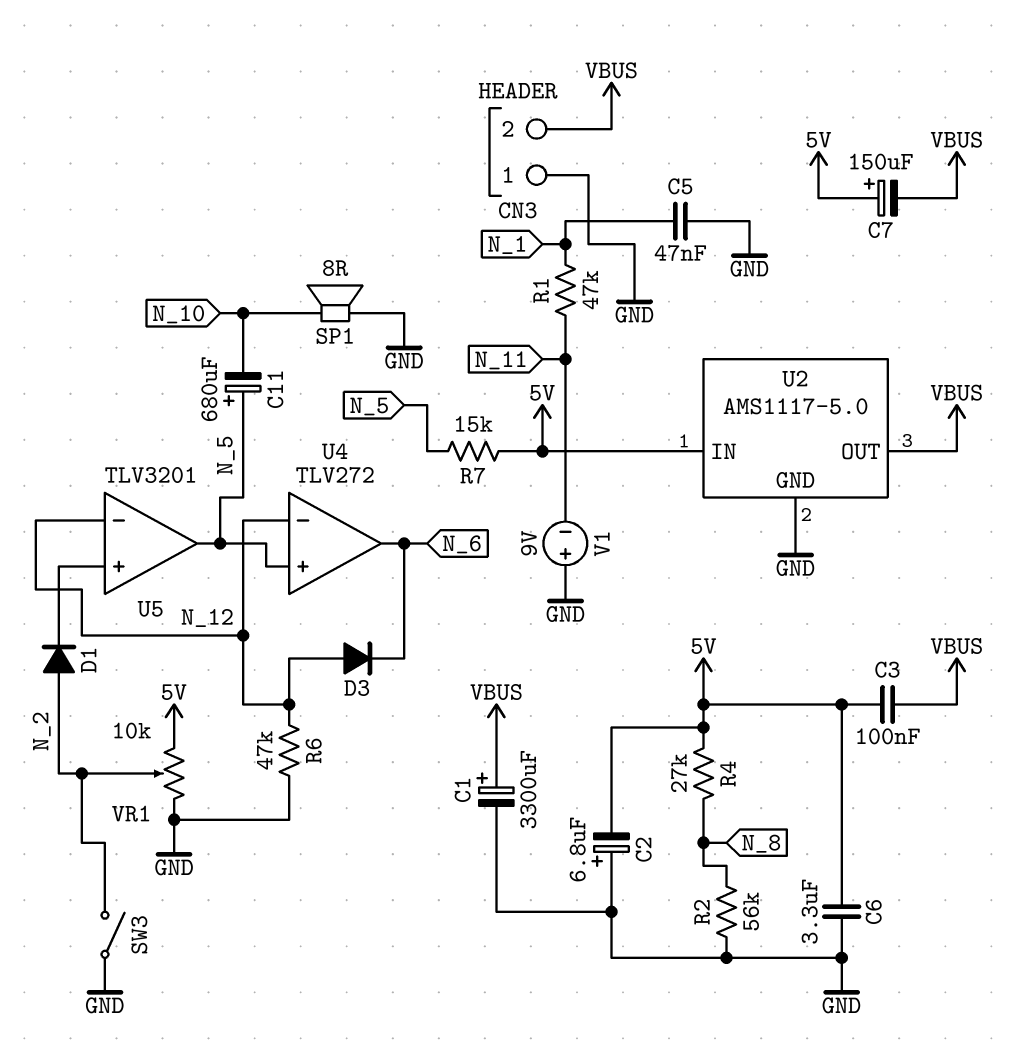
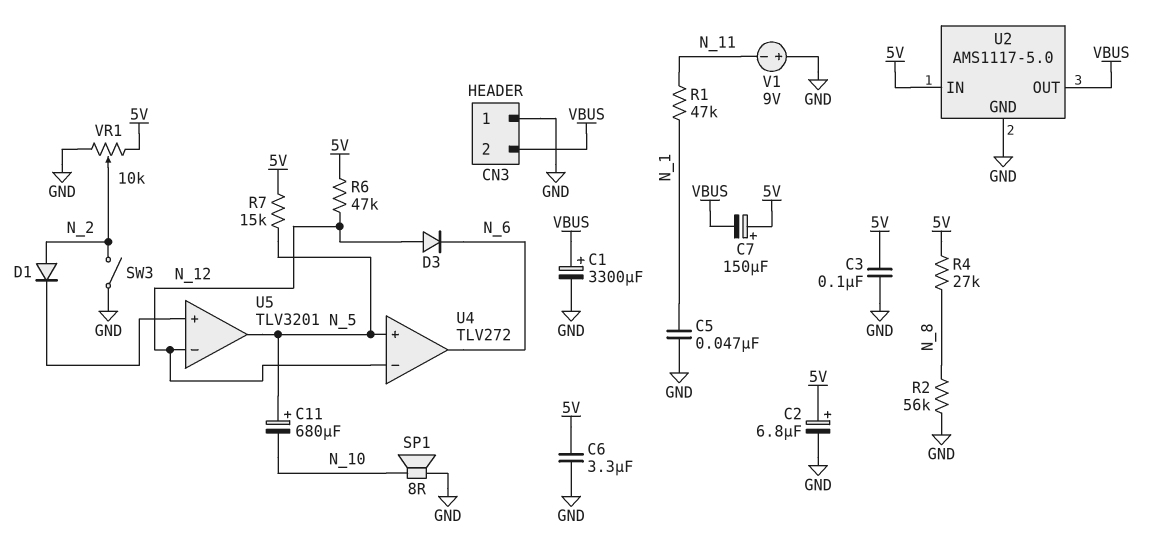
C2: 6.8uF (plus GND, minus 5V) -> 6.8uF (plus 5V, minus GND)
C3: 100nF (5V, VBUS) -> 100nF (5V, GND)
R6: 47k (GND, N_12) -> 47k (5V, N_12)

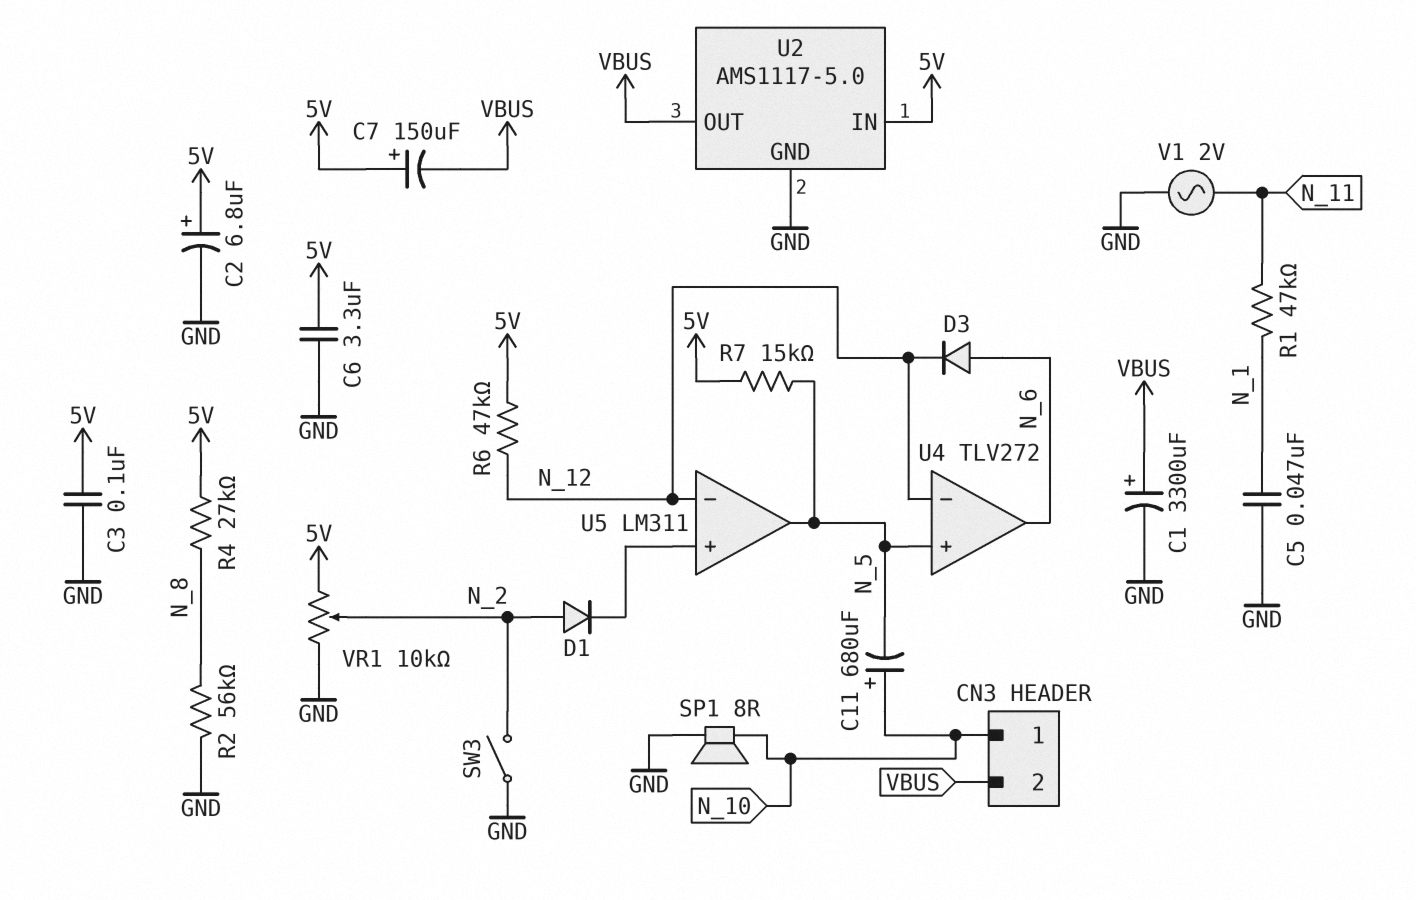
C11: 680uF (plus N_5, minus N_10) -> 680uF (plus N_10, minus N_5)
CN3 pin 1: GND -> N_10
D3: diode (A N_12, K N_6) -> diode (A N_6, K N_12)
U5: TLV3201 -> LM311
V1: 9V (plus GND, minus N_11) -> AC 2V (GND, N_11)

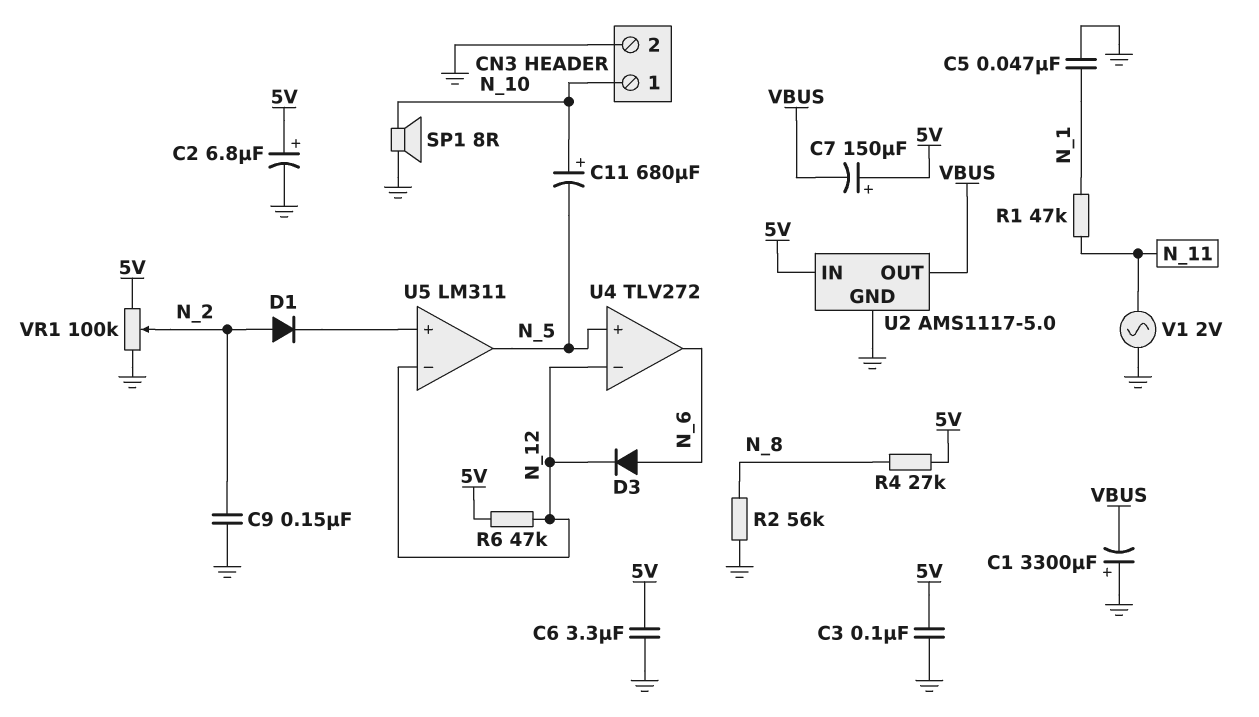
C1: 3300uF (plus VBUS, minus GND) -> 3300uF (plus GND, minus VBUS)
C9: none -> 150nF (GND, N_2)
CN3 pin 2: VBUS -> GND
R7: 15k (5V, N_5) -> none
SW3: switch (GND, N_2) -> none
VR1: 10k (5V, GND, wiper N_2) -> 100k (5V, GND, wiper N_2)

